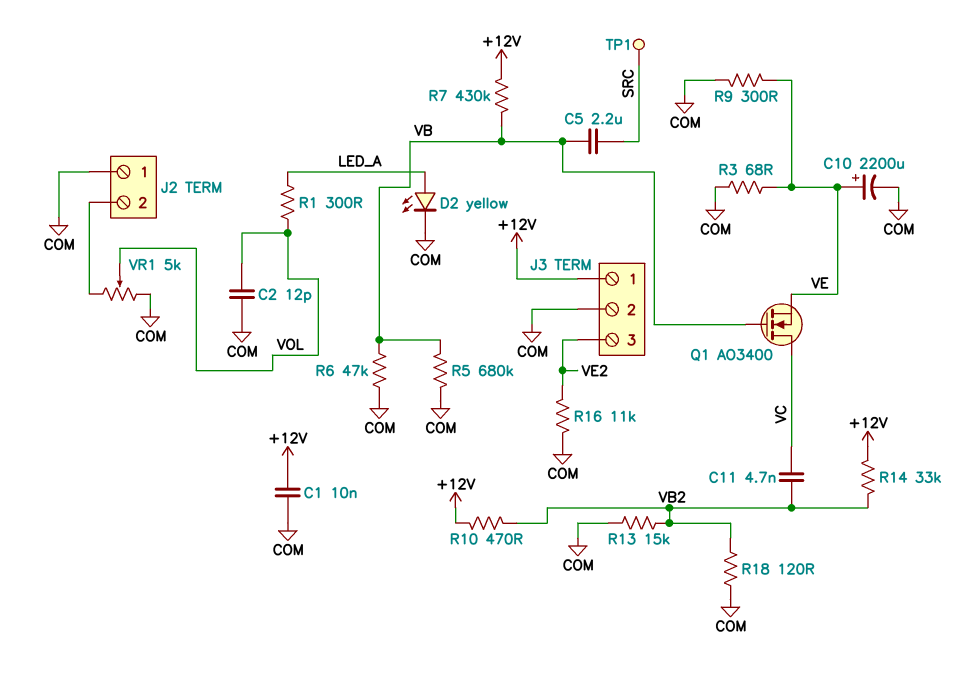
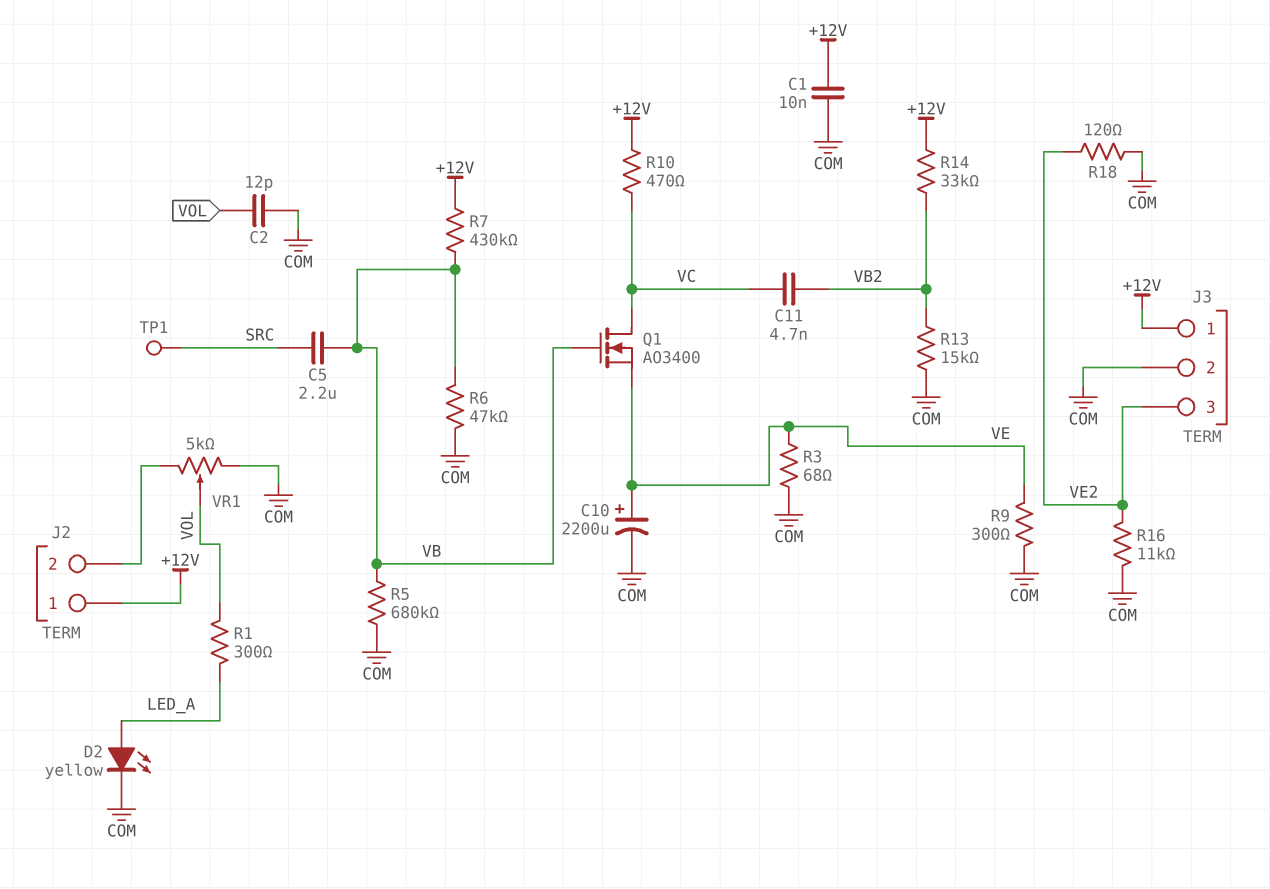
J2 pin 1: COM -> +12V
R10: 470 (+12V, VB2) -> 470 (+12V, VC)
R18: 120 (COM, VB2) -> 120 (COM, VE2)

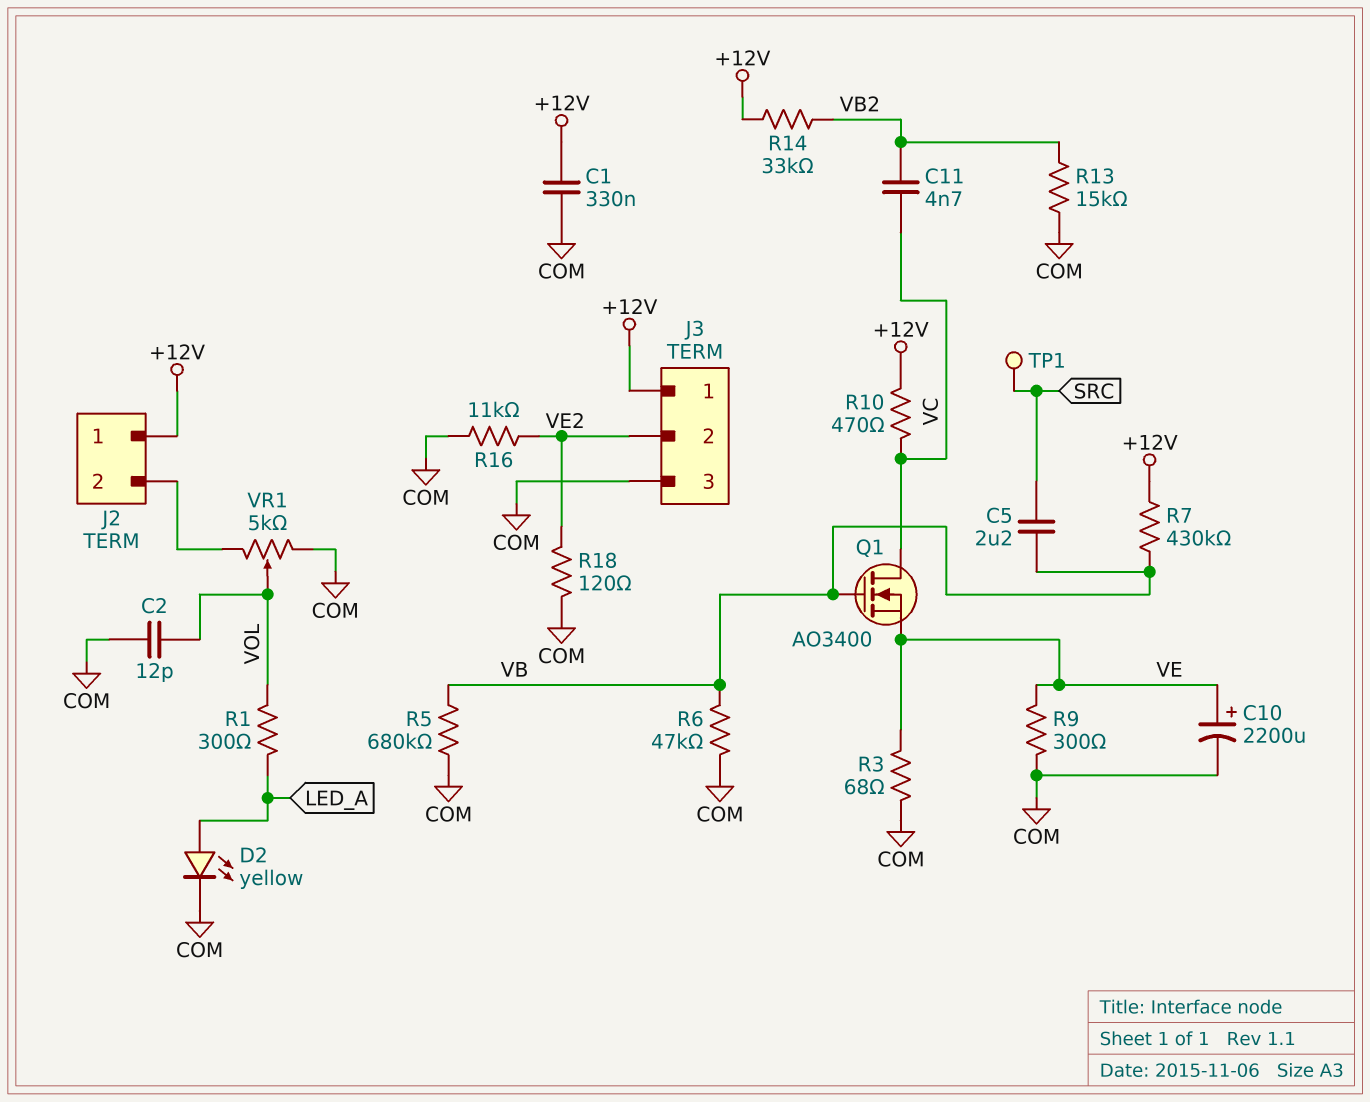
C1: 10nF (+12V, COM) -> 330nF (+12V, COM)
J3 pin 2: COM -> VE2
J3 pin 3: VE2 -> COM

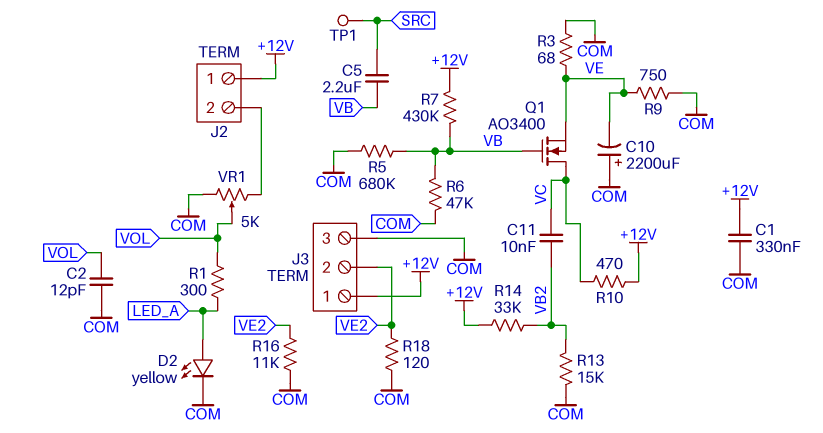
C10: 2200uF (plus VE, minus COM) -> 2200uF (plus COM, minus VE)
C11: 4.7nF (VB2, VC) -> 10nF (VB2, VC)
R9: 300 (COM, VE) -> 750 (COM, VE)

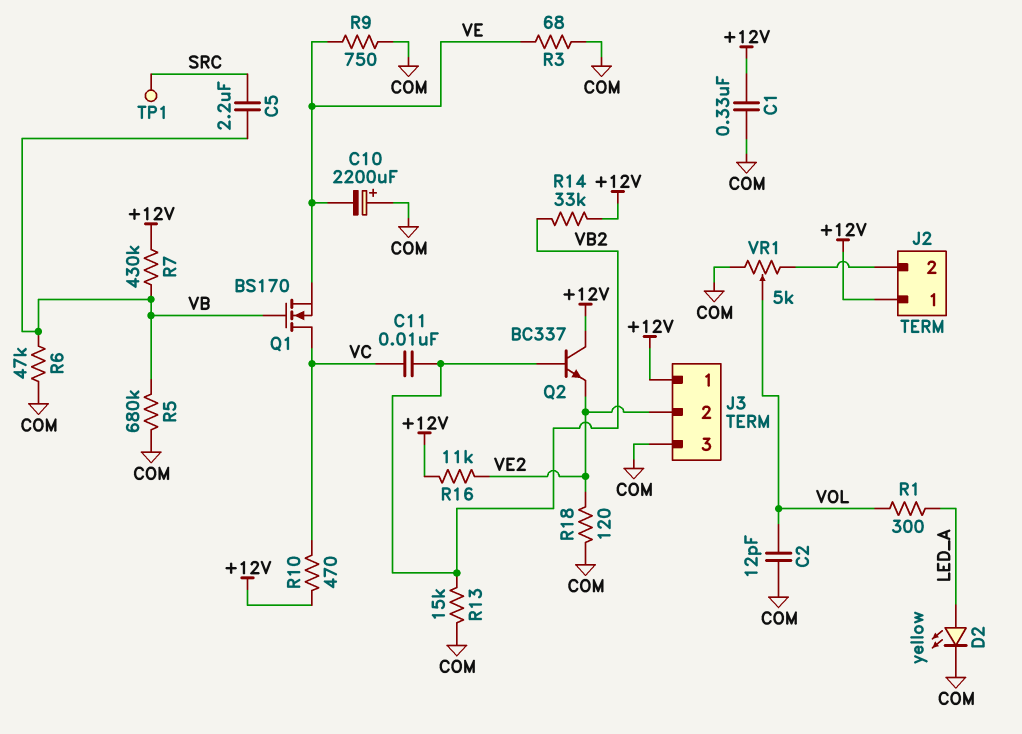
Q1: NMOS AO3400 (G VB, D VC, S VE) -> NMOS BS170 (G VB, D VC, S VE)
Q2: none -> NPN BC337 (B VB2, C +12V, E VE2)
R16: 11k (COM, VE2) -> 11k (+12V, VE2)

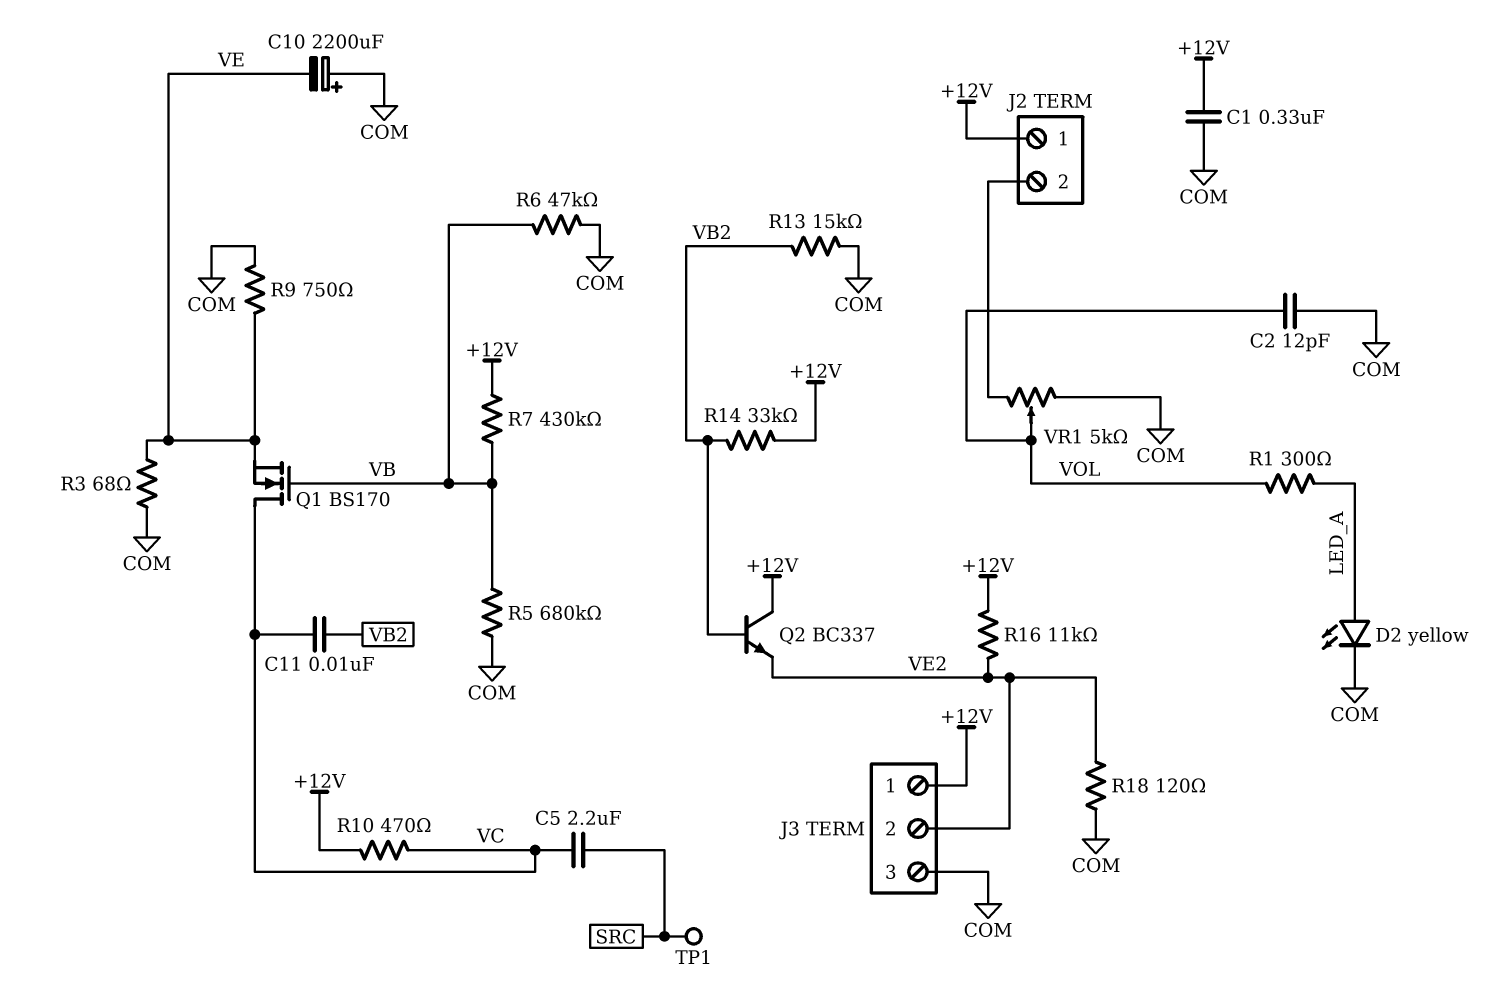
C5: 2.2uF (SRC, VB) -> 2.2uF (SRC, VC)

